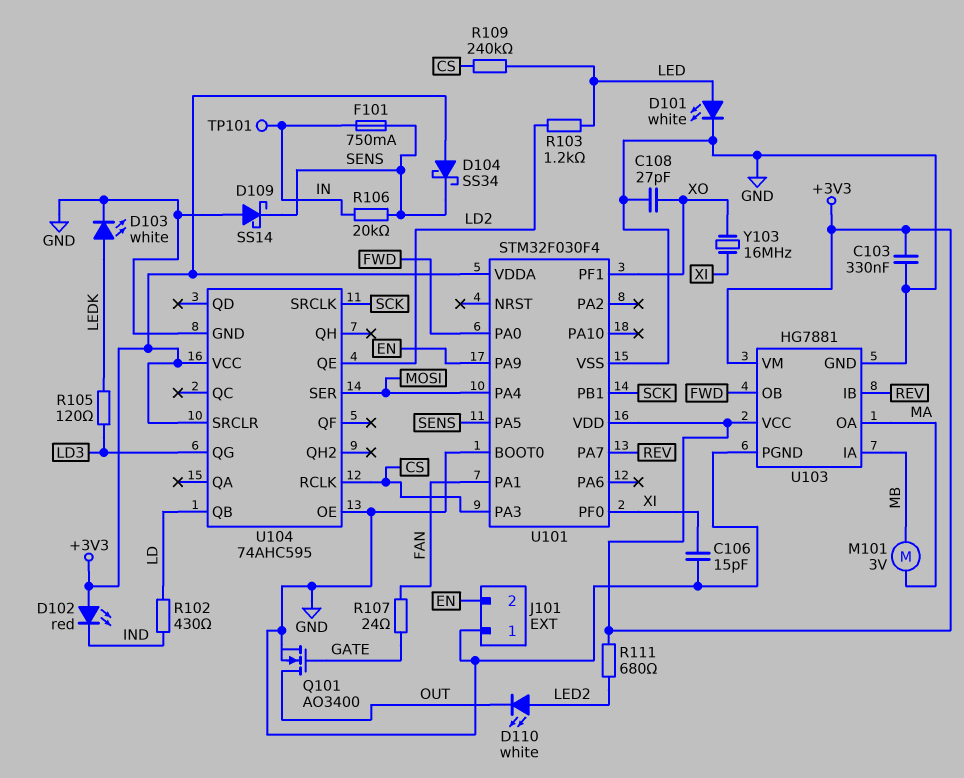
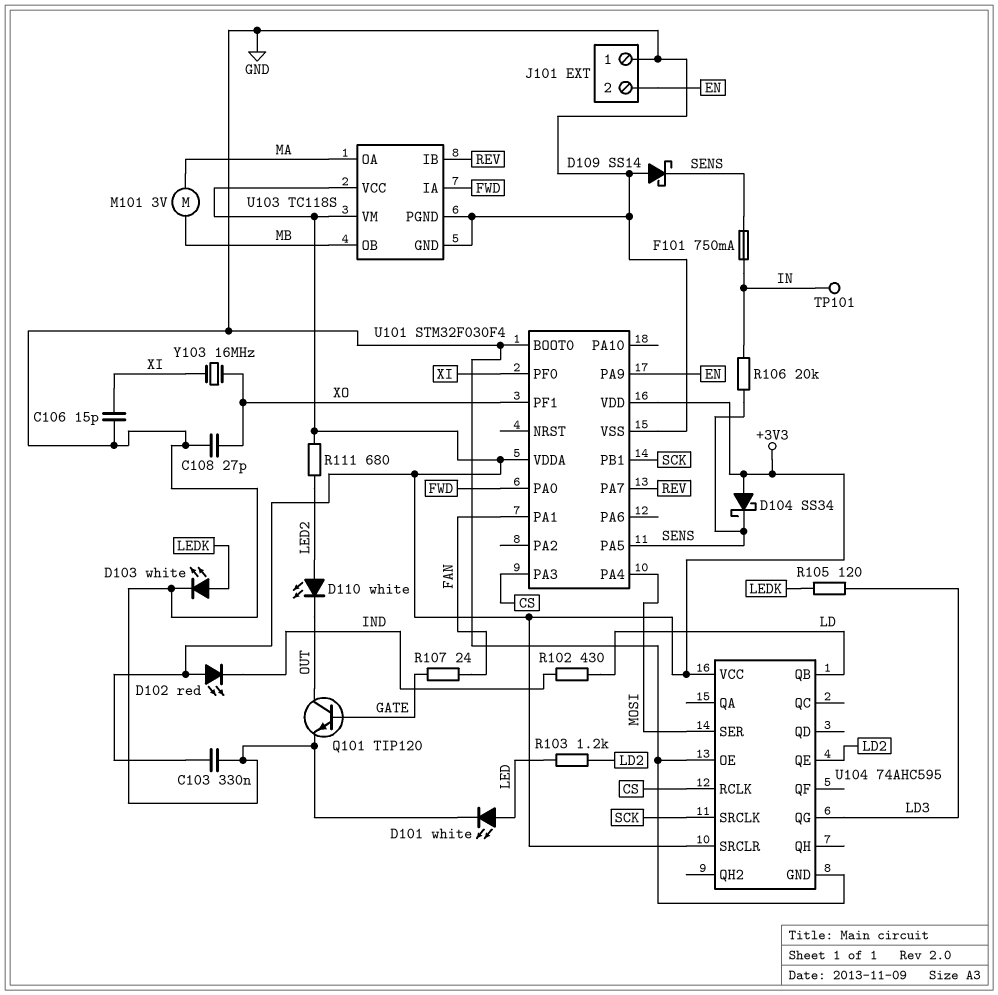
Q101: NMOS AO3400 (G GATE, D OUT, S GND) -> NPN TIP120 (B GATE, C OUT, E GND)
R109: 240k (CS, LED) -> none
U103: HG7881 -> TC118S
U103 pin IA: MB -> FWD
U103 pin OB: FWD -> MB

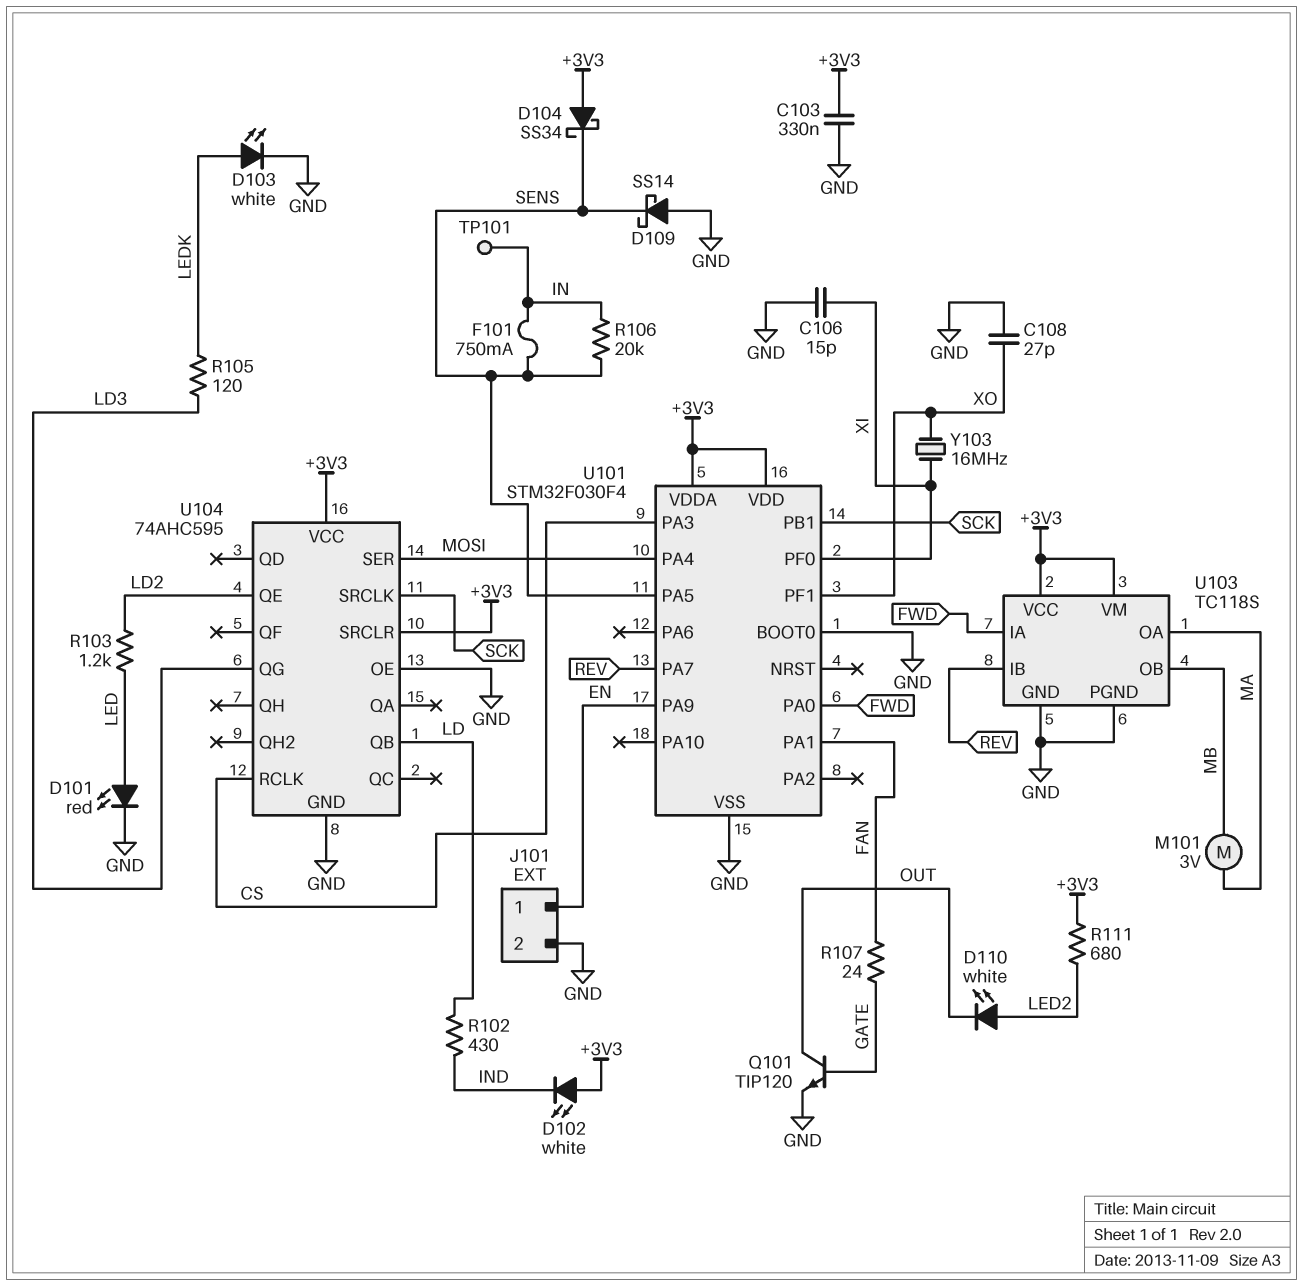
D101: LED white (A LED, K GND) -> LED red (A LED, K GND)
D102: LED red (A +3V3, K IND) -> LED white (A +3V3, K IND)
J101 pin 1: GND -> EN
J101 pin 2: EN -> GND

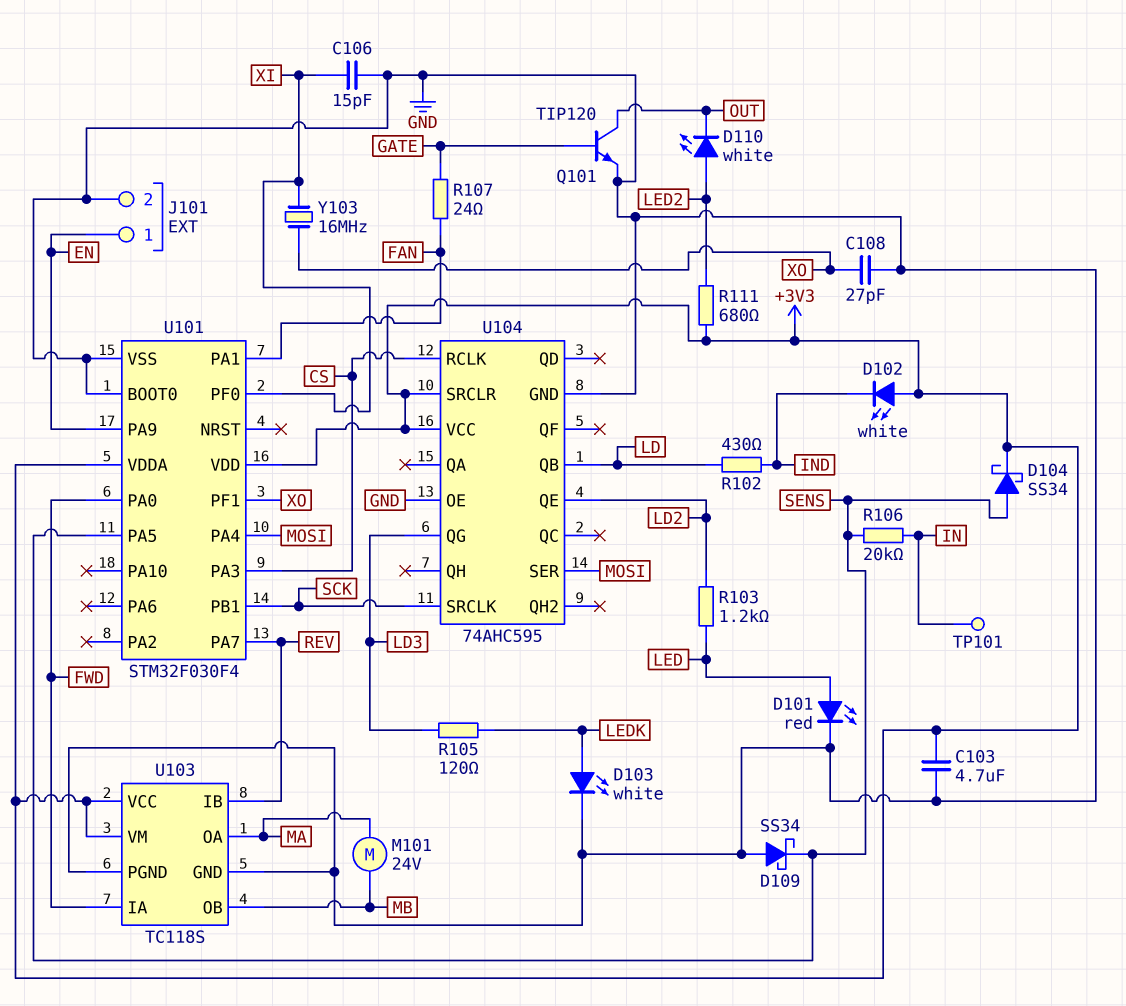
C103: 330nF (+3V3, GND) -> 4.7uF (+3V3, GND)
D104: schottky SS34 (A +3V3, K SENS) -> schottky SS34 (A SENS, K +3V3)
D109: schottky SS14 (A GND, K SENS) -> schottky SS34 (A GND, K SENS)
F101: 750mA (IN, SENS) -> none
M101: motor 3V (MA, MB) -> motor 24V (MA, MB)

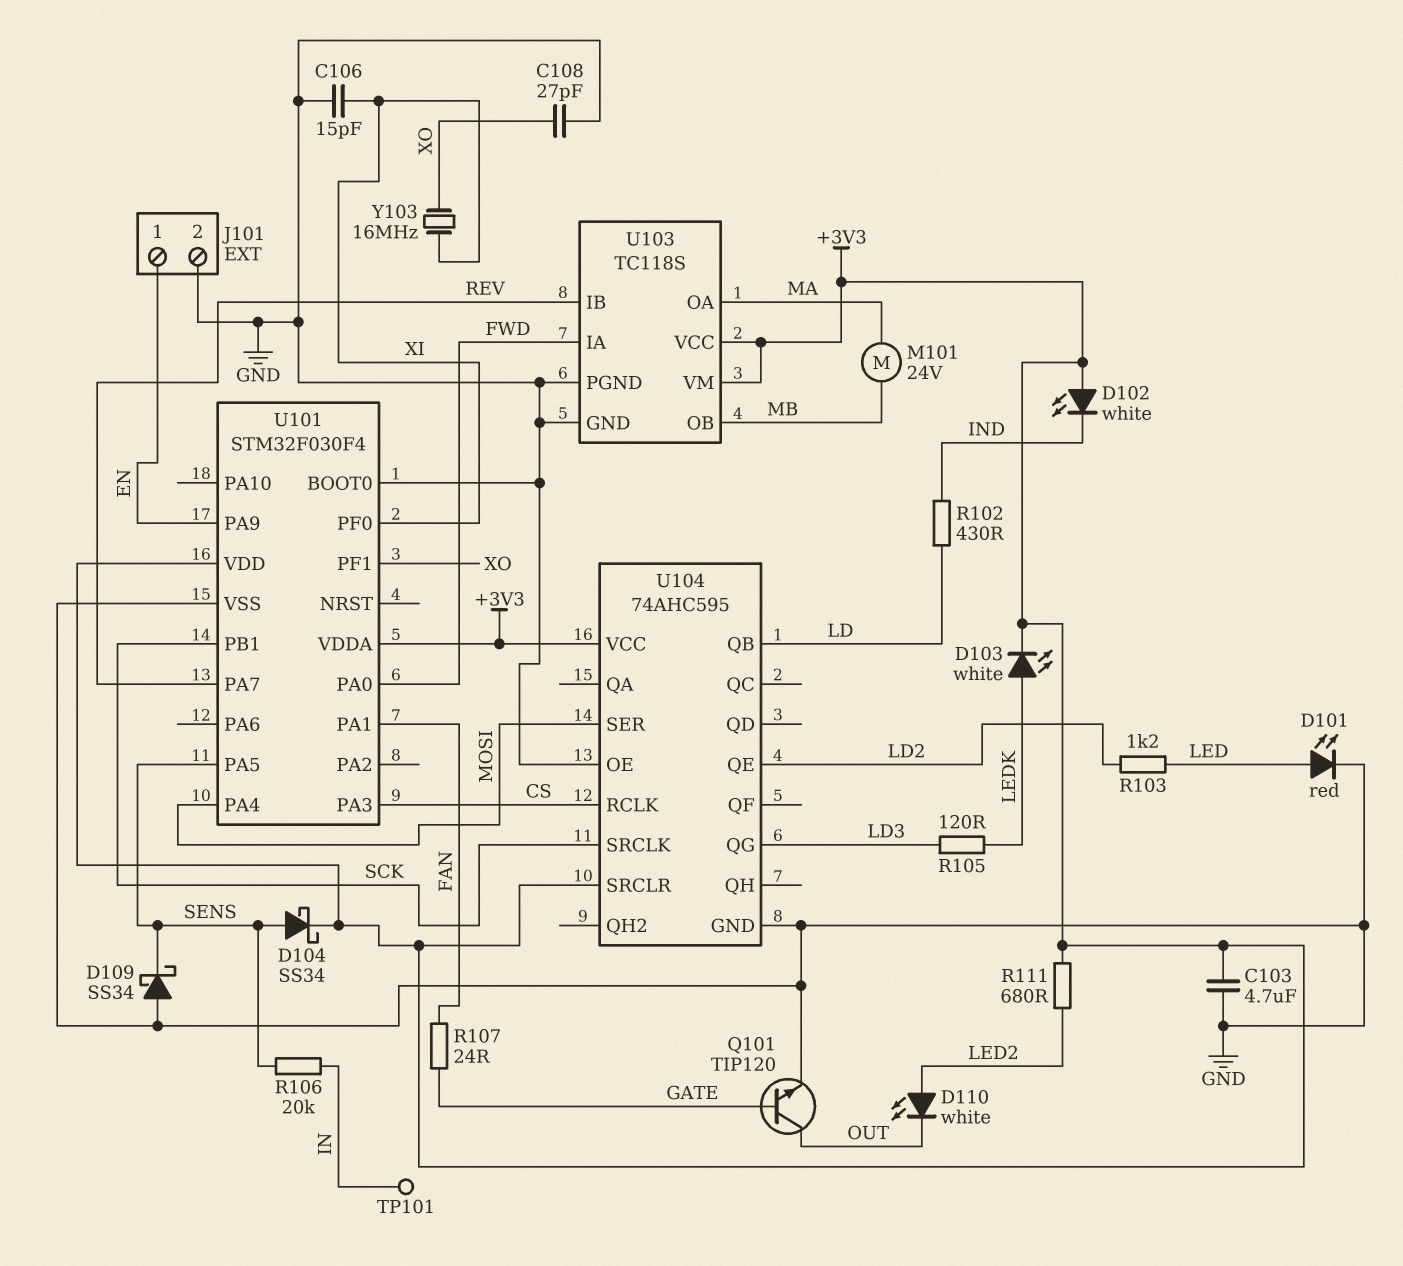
D103: LED white (A LEDK, K GND) -> LED white (A LEDK, K +3V3)

